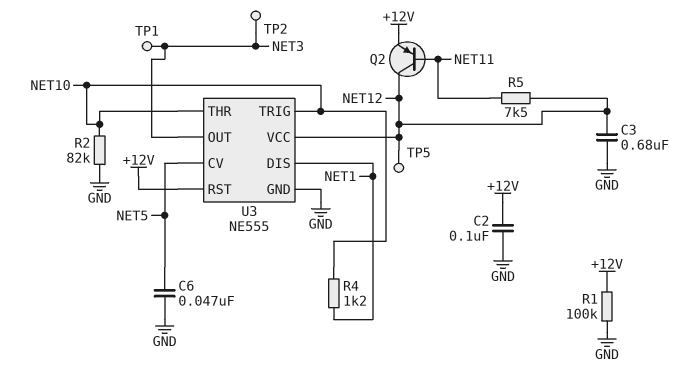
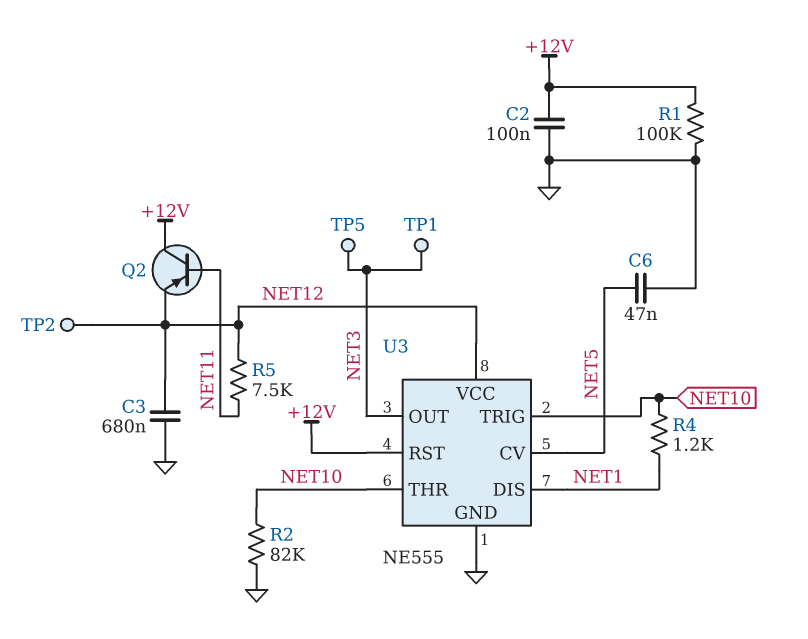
Q2: PNP (B NET11, C NET12, E +12V) -> PNP (B NET11, C +12V, E NET12)
TP2: test point (NET3) -> test point (NET12)
TP5: test point (NET12) -> test point (NET3)

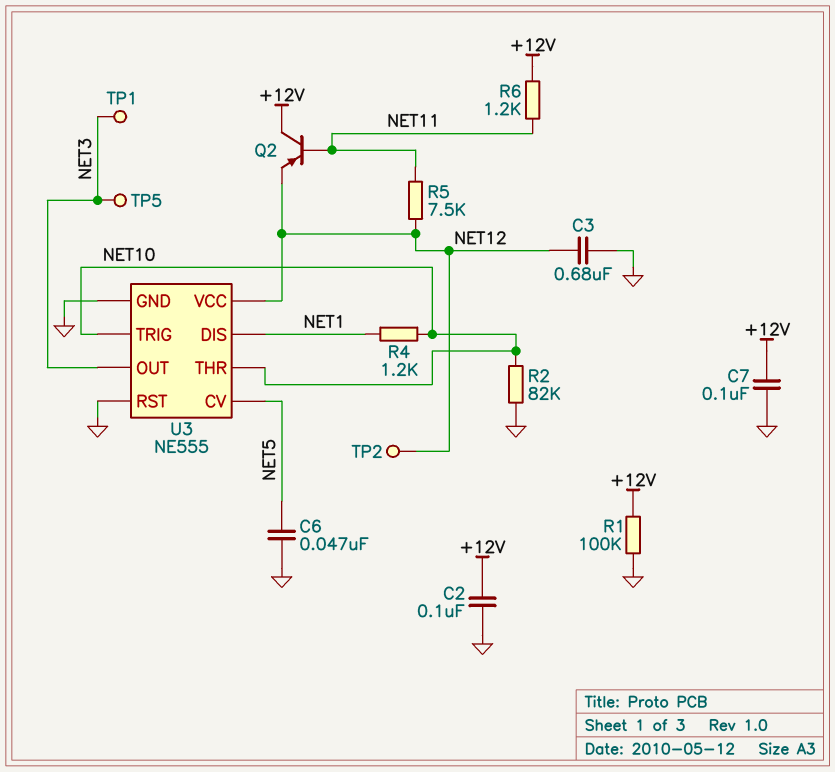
C7: none -> 100nF (+12V, GND)
R6: none -> 1.2k (+12V, NET11)
U3 pin RST: +12V -> GND

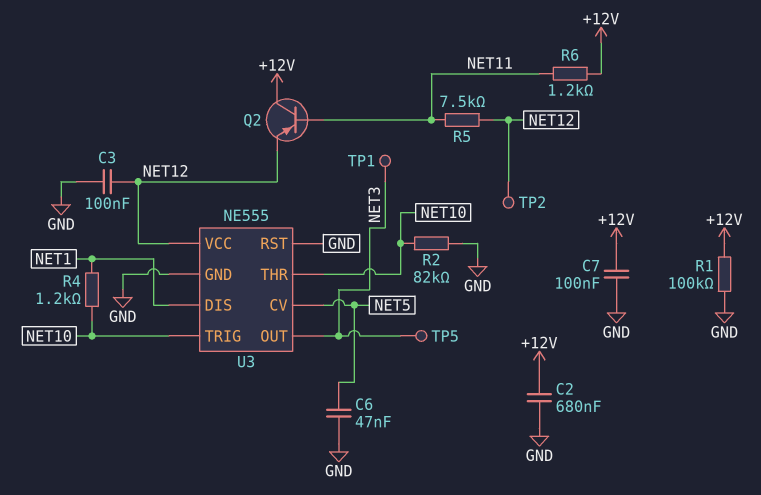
C2: 100nF (+12V, GND) -> 680nF (+12V, GND)
C3: 680nF (GND, NET12) -> 100nF (GND, NET12)

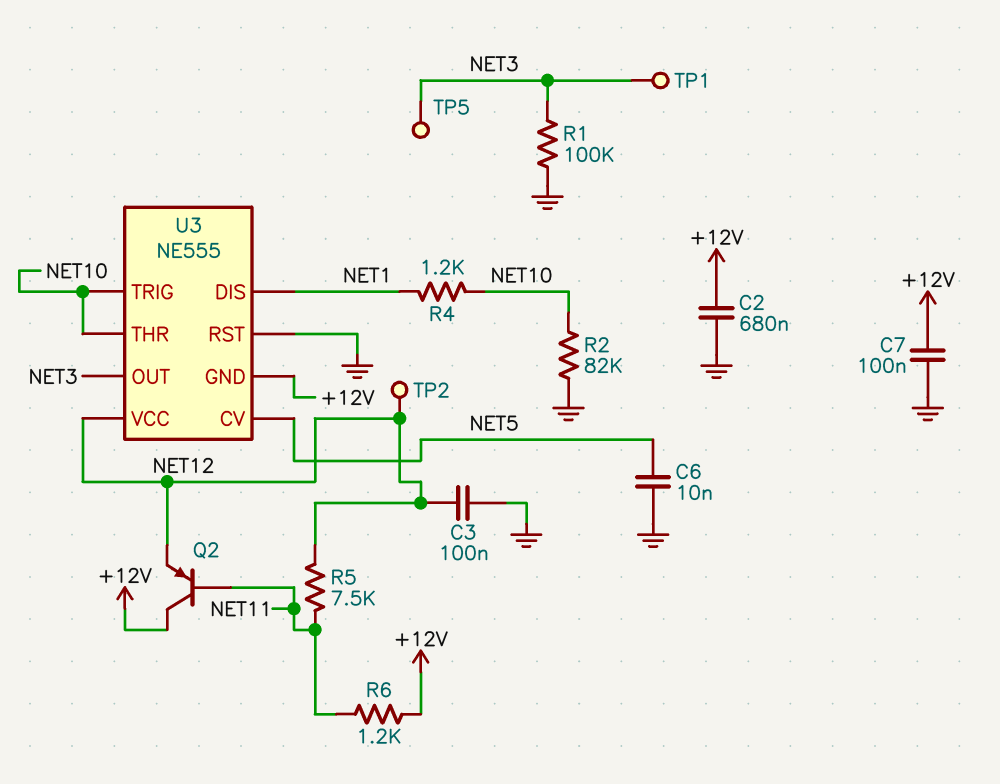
C6: 47nF (GND, NET5) -> 10nF (GND, NET5)
R1: 100k (+12V, GND) -> 100k (GND, NET3)
U3 pin GND: GND -> +12V

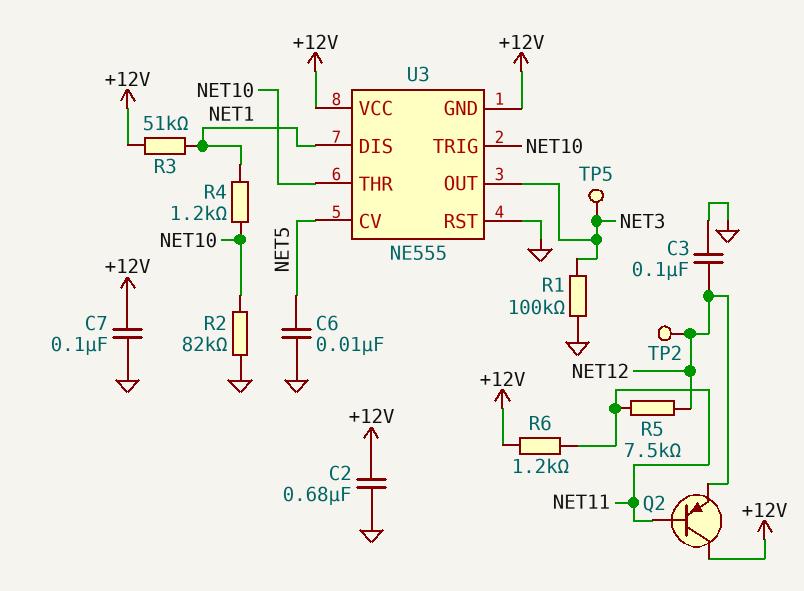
R3: none -> 51k (+12V, NET1)
TP1: test point (NET3) -> none
U3 pin VCC: NET12 -> +12V

